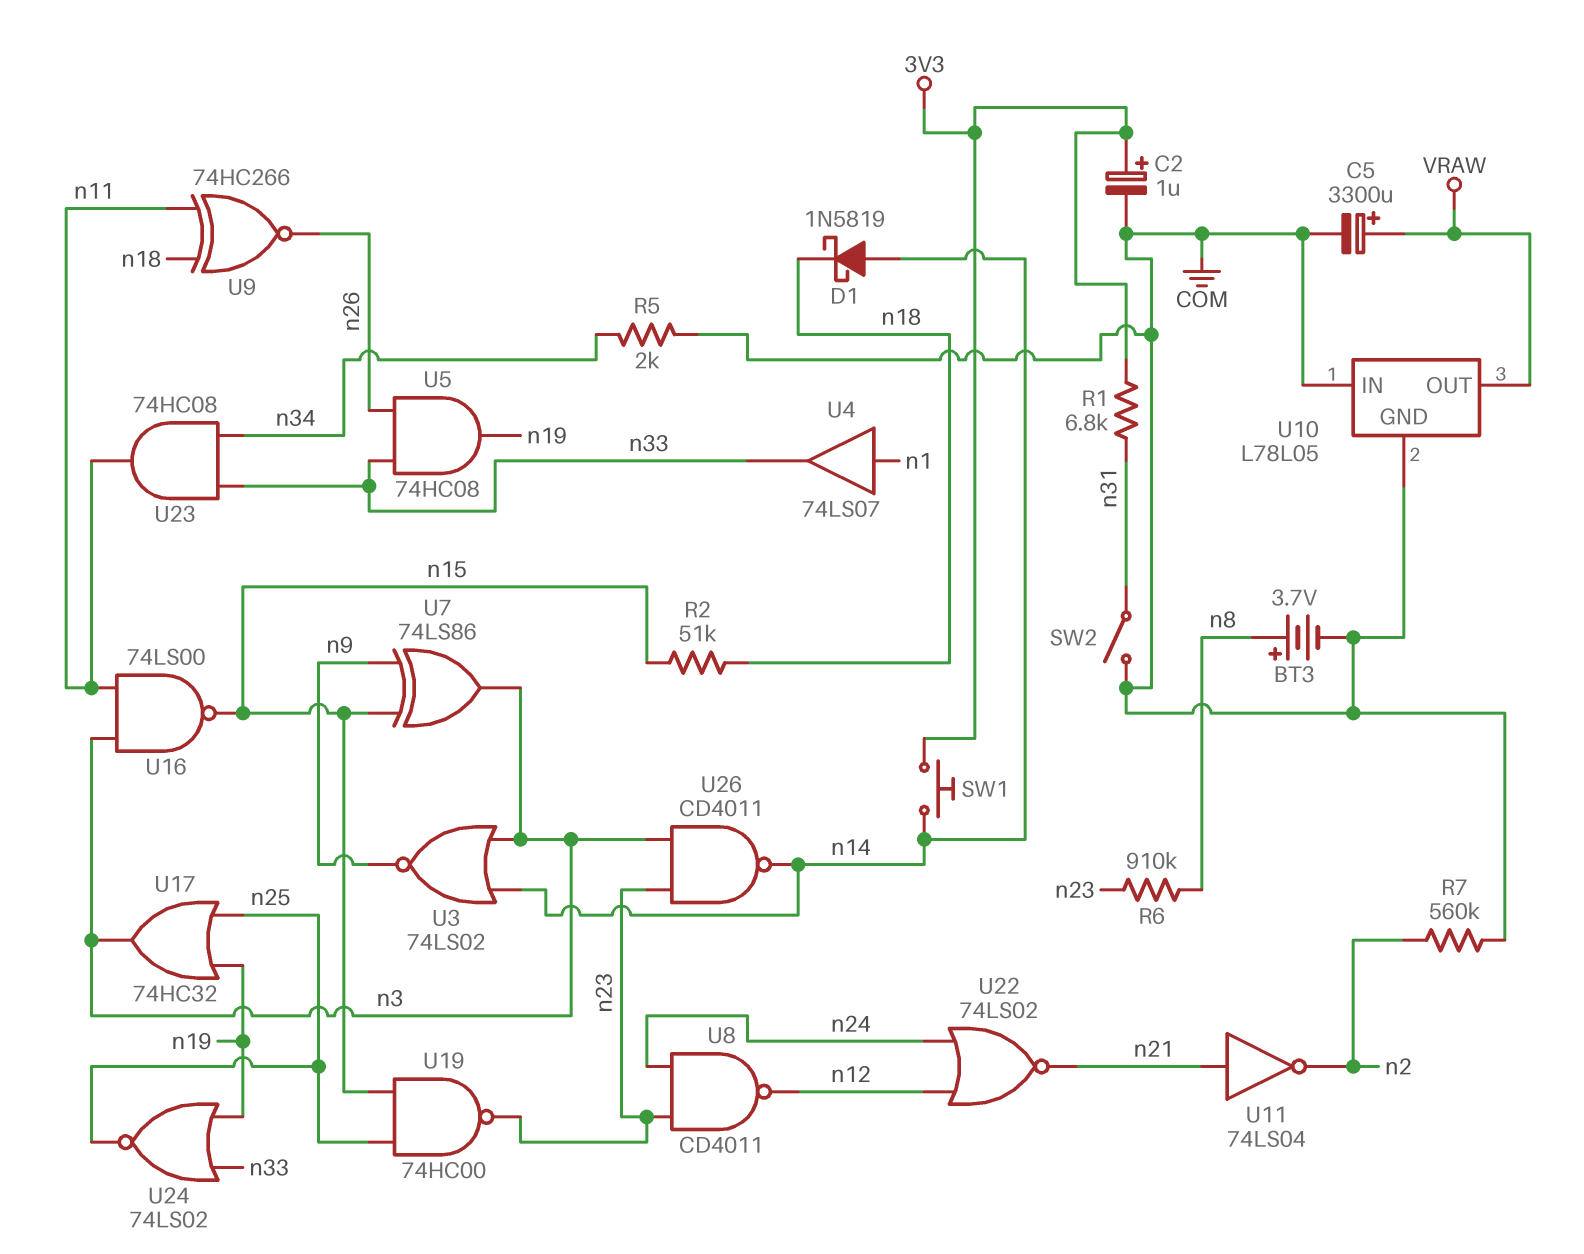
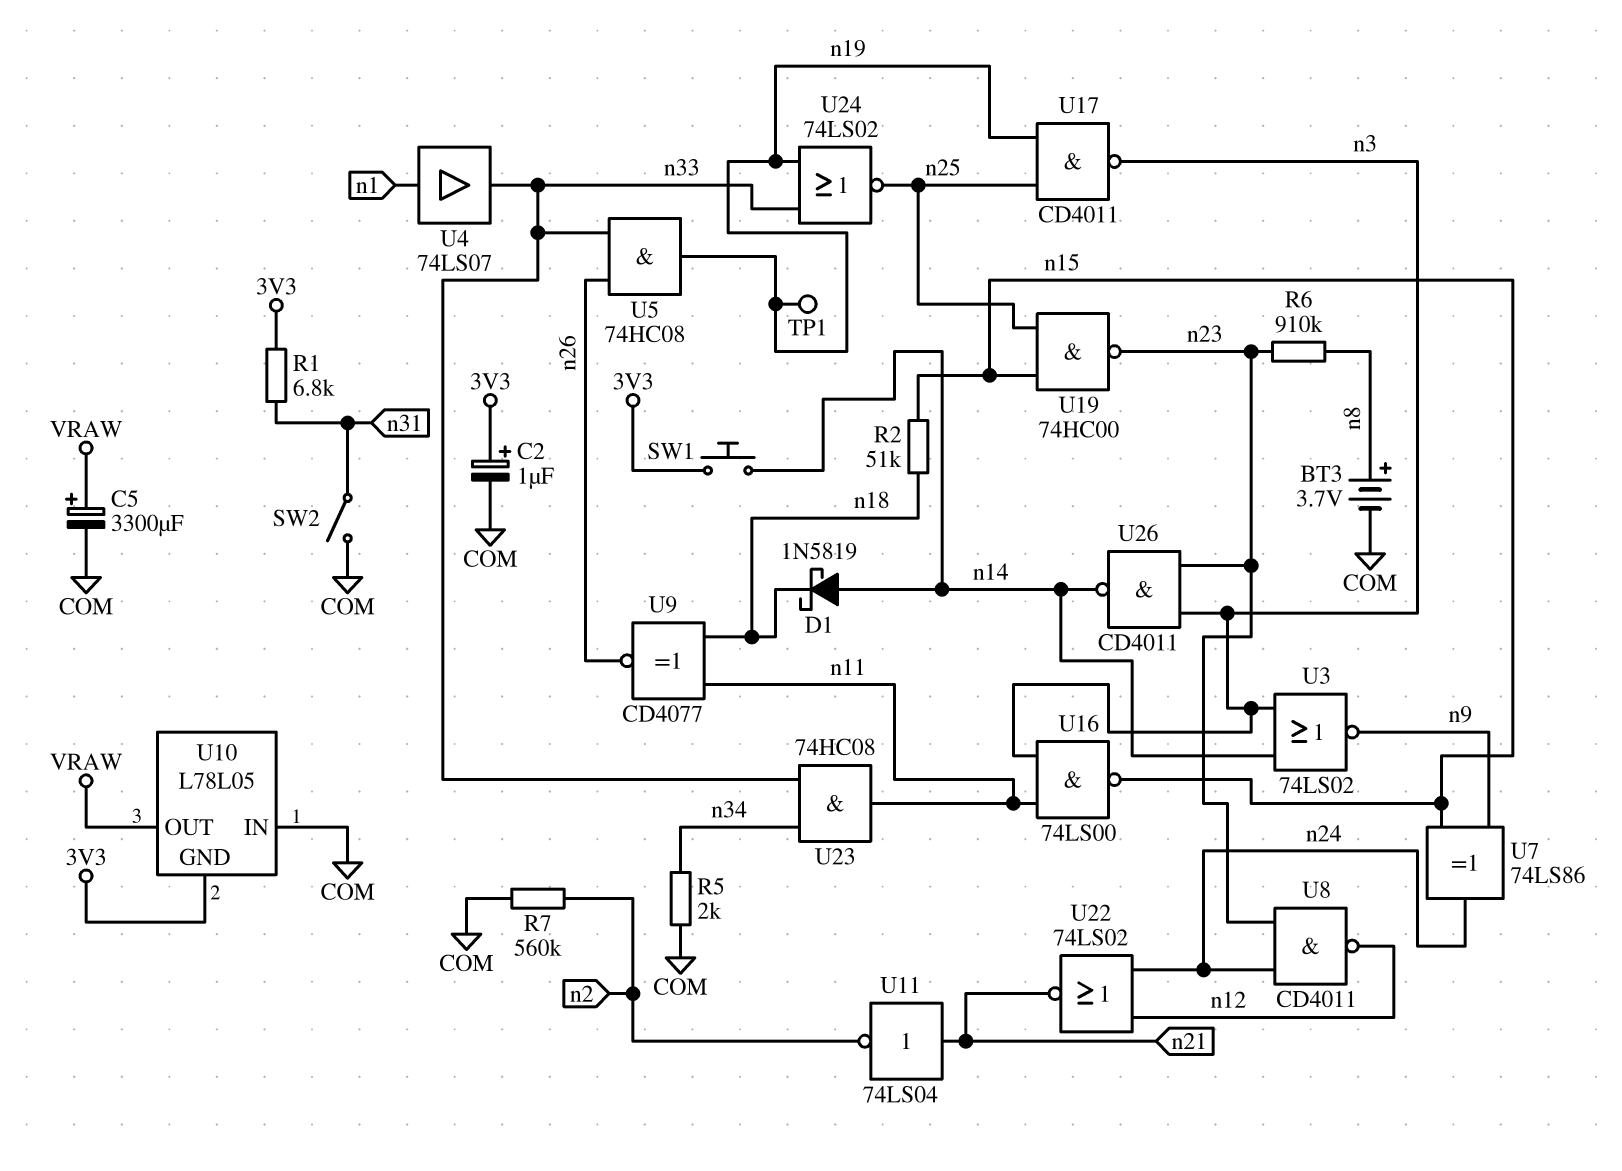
TP1: none -> test point (n19)
U7: XOR 74LS86 (in n9, in n15, out n3) -> XOR 74LS86 (in n9, in n15, out n24)
U9: XNOR 74HC266 (in n11, in n18, out n26) -> XNOR CD4077 (in n11, in n18, out n26)
U10 pin GND: COM -> 3V3
U17: OR 74HC32 (in n19, in n25, out n3) -> NAND CD4011 (in n19, in n25, out n3)

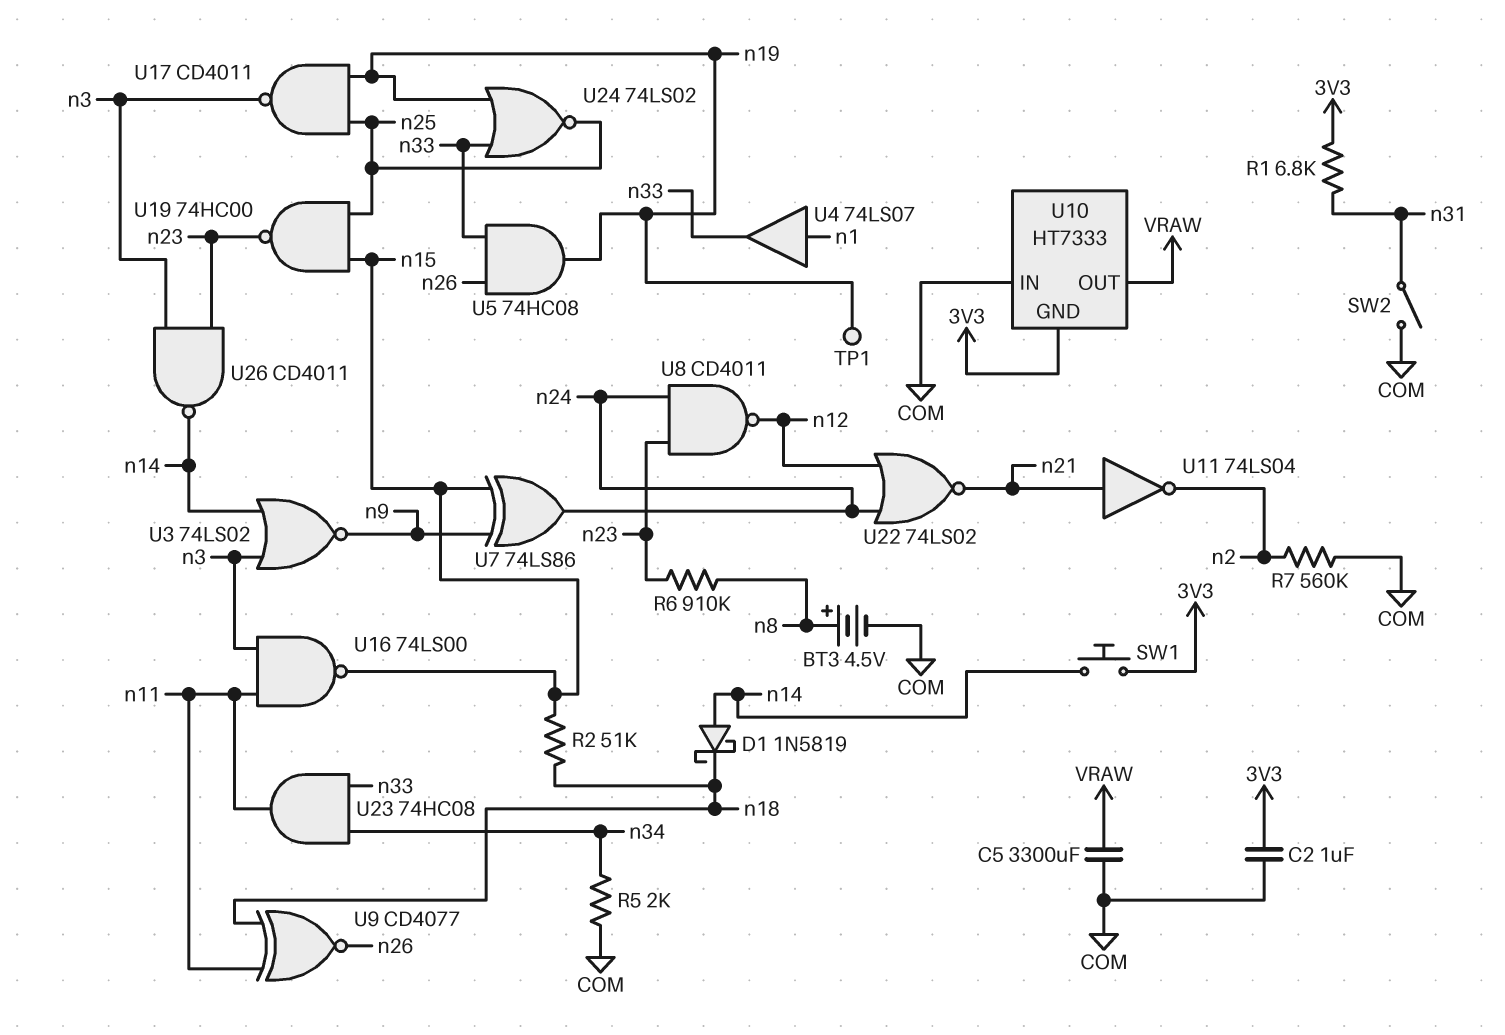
BT3: 3.7V (plus n8, minus COM) -> 4.5V (plus n8, minus COM)
C2: 1uF (plus 3V3, minus COM) -> 1uF (3V3, COM)
C5: 3300uF (plus VRAW, minus COM) -> 3300uF (COM, VRAW)
U10: L78L05 -> HT7333

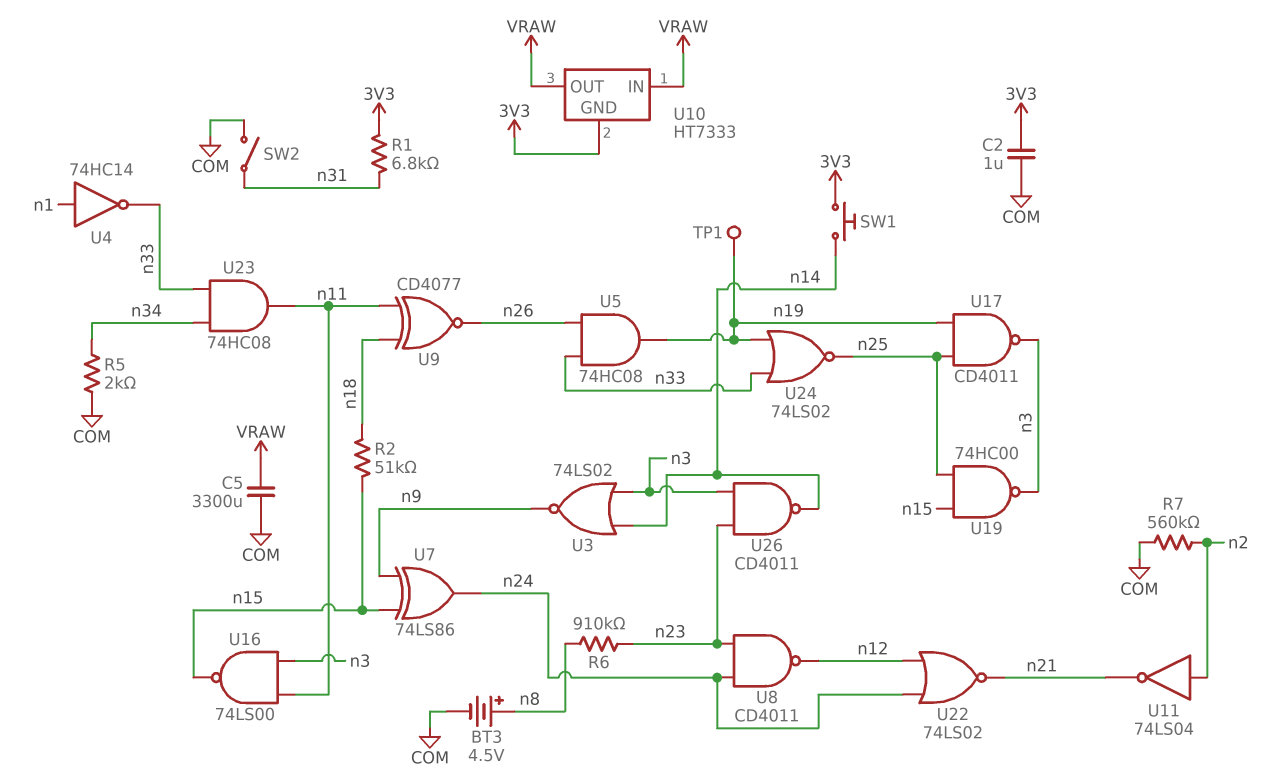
D1: schottky 1N5819 (A n14, K n18) -> none
U4: buffer 74LS07 (in n1, out n33) -> NOT 74HC14 (in n1, out n33)
U10 pin IN: COM -> VRAW
U11: NOT 74LS04 (in n21, out n2) -> NOT 74LS04 (in n2, out n21)
U19: NAND 74HC00 (in n15, in n25, out n23) -> NAND 74HC00 (in n15, in n25, out n3)

